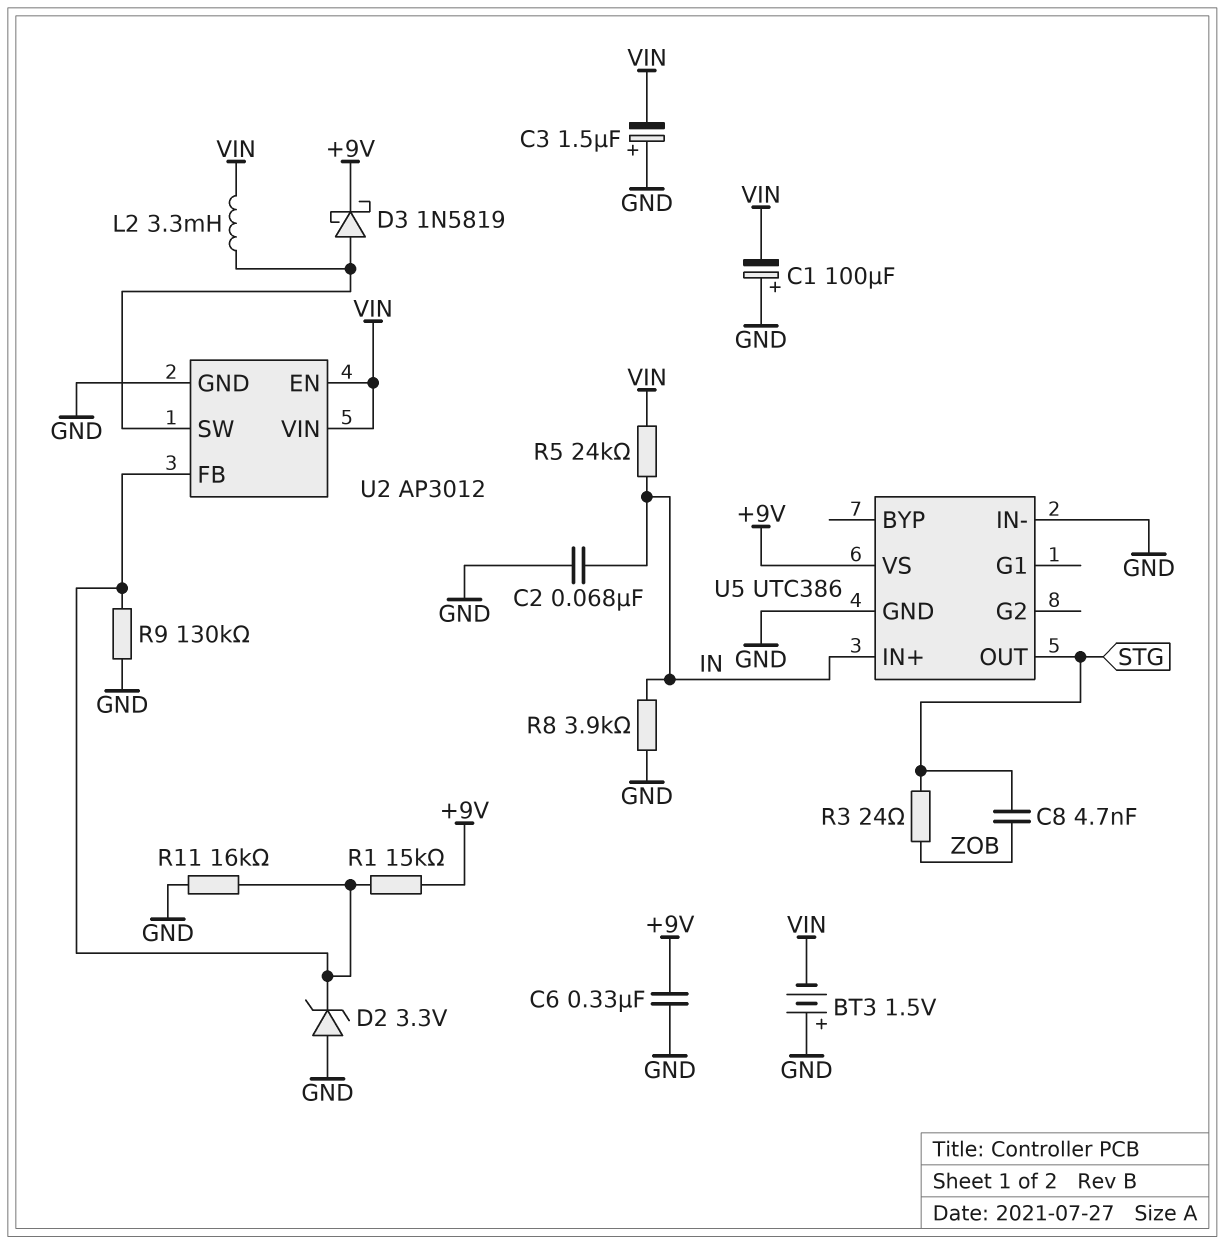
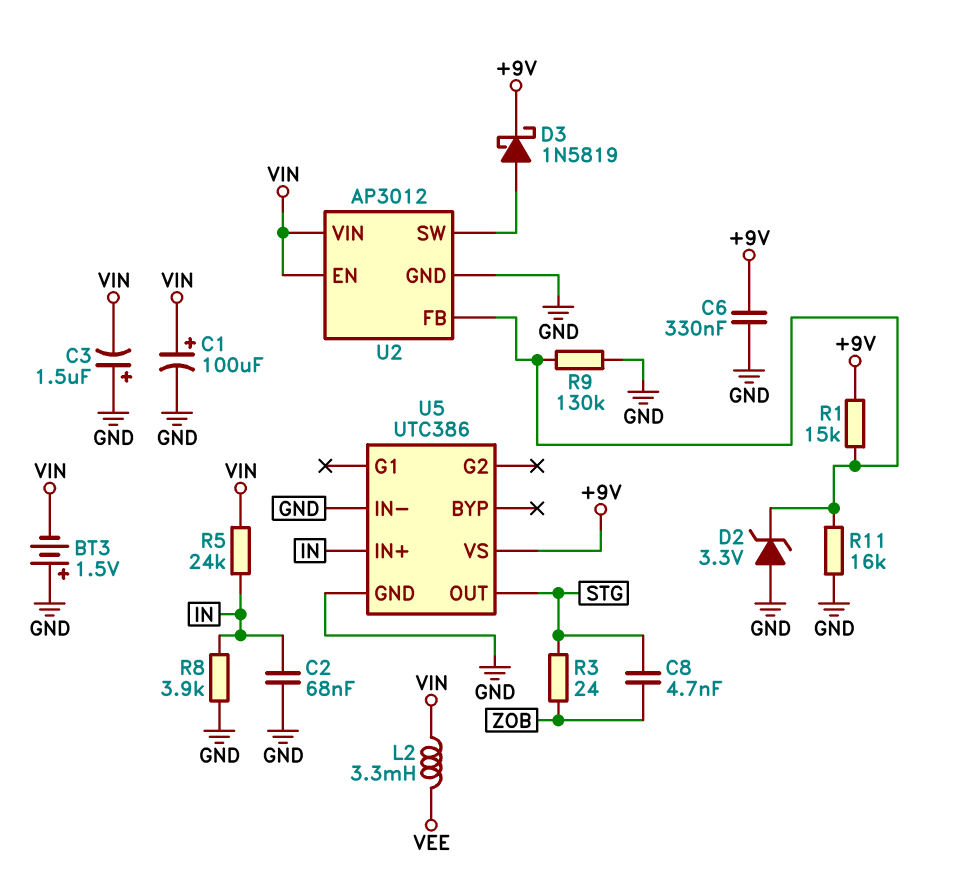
C1: 100uF (plus GND, minus VIN) -> 100uF (plus VIN, minus GND)
L2: 3.3mH (U2/SW, VIN) -> 3.3mH (VEE, VIN)

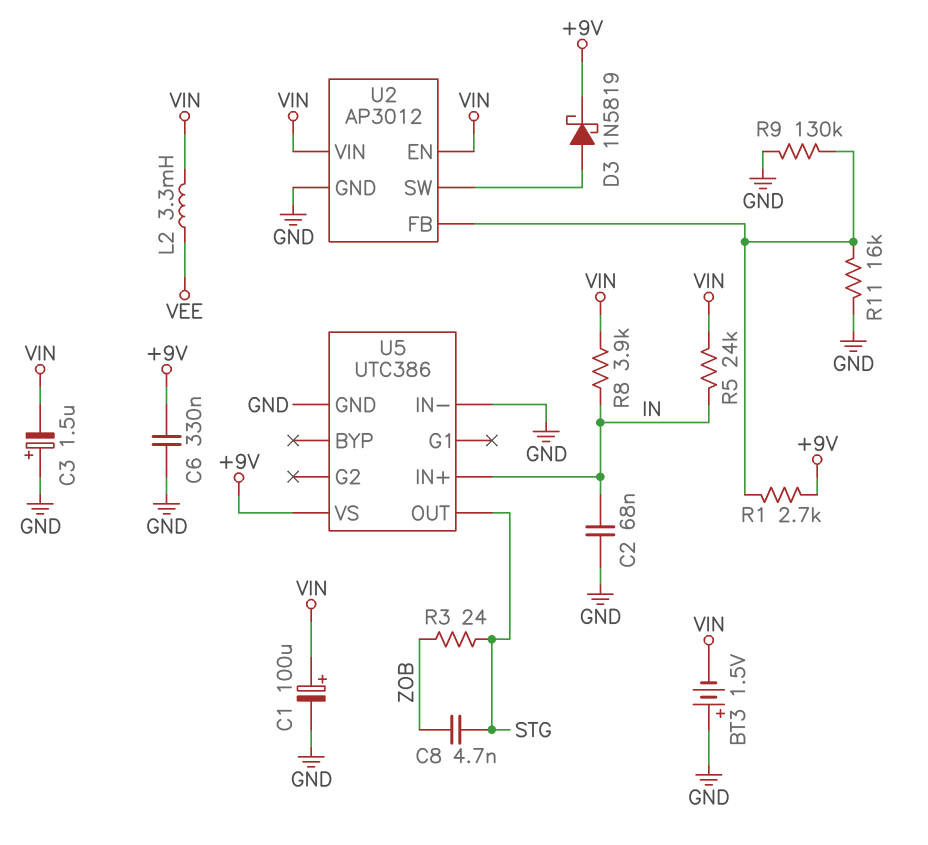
D2: zener 3.3V (A GND, K U2/FB) -> none
R1: 15k (+9V, U2/FB) -> 2.7k (+9V, U2/FB)
R8: 3.9k (GND, IN) -> 3.9k (IN, VIN)

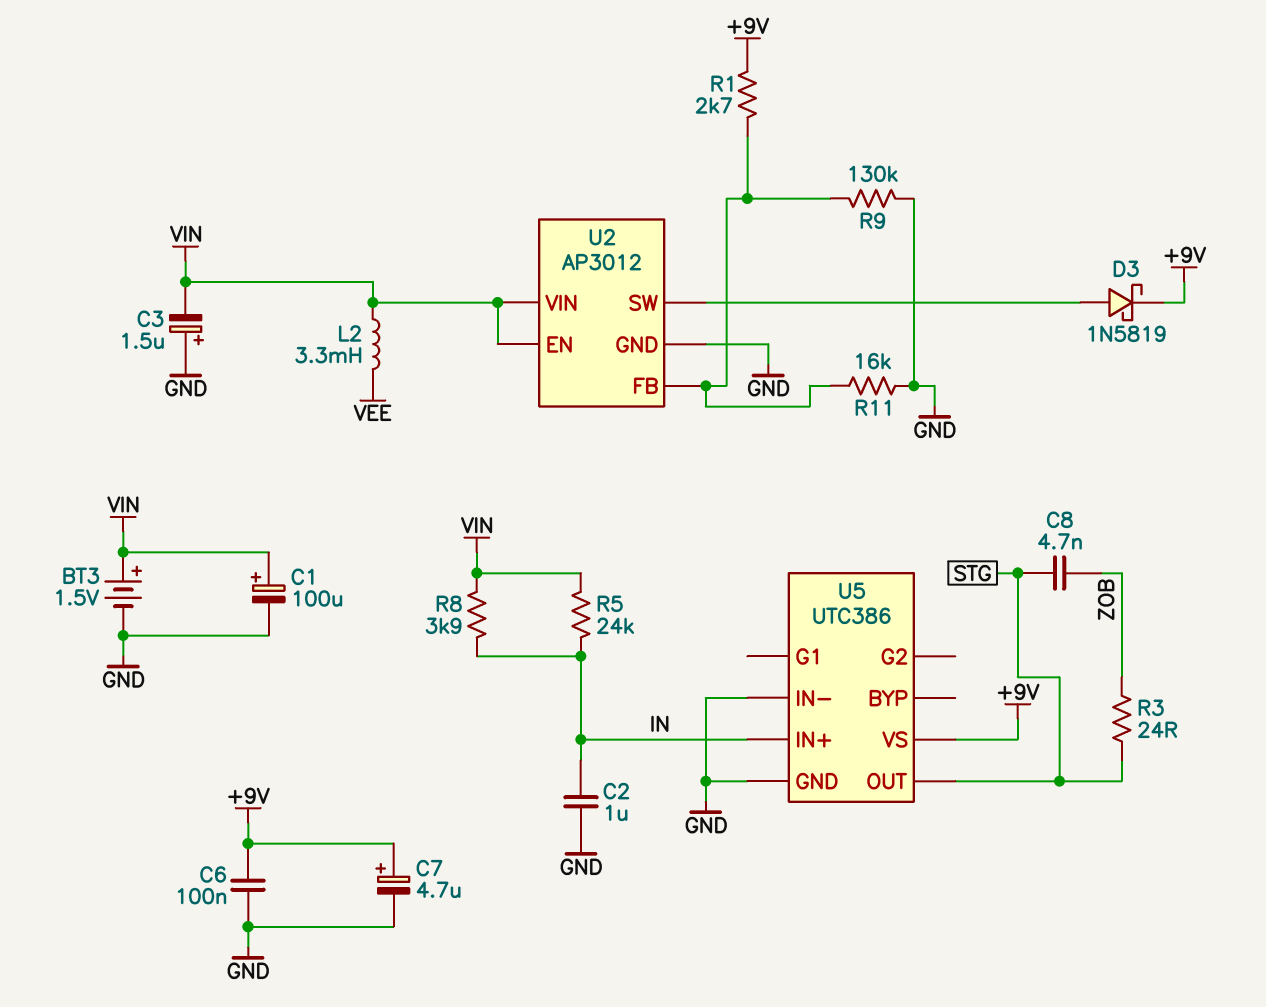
BT3: 1.5V (plus GND, minus VIN) -> 1.5V (plus VIN, minus GND)
C2: 68nF (GND, IN) -> 1uF (GND, IN)
C6: 330nF (+9V, GND) -> 100nF (+9V, GND)
C7: none -> 4.7uF (plus +9V, minus GND)

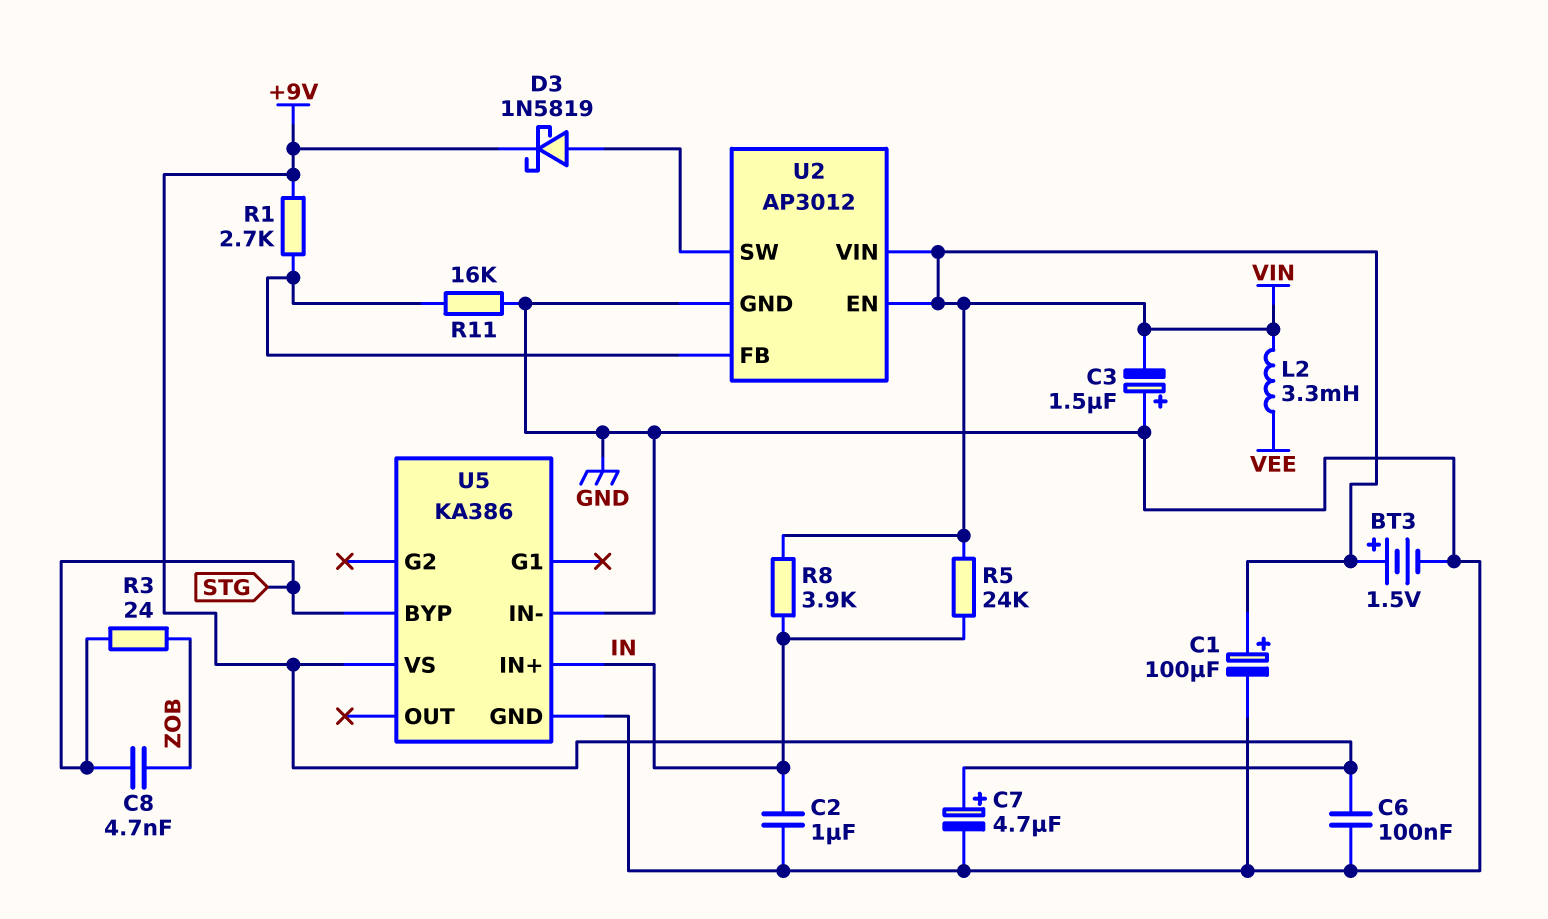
R9: 130k (GND, U2/FB) -> none
U5: UTC386 -> KA386
U5 pin BYP: none -> STG
U5 pin OUT: STG -> none

